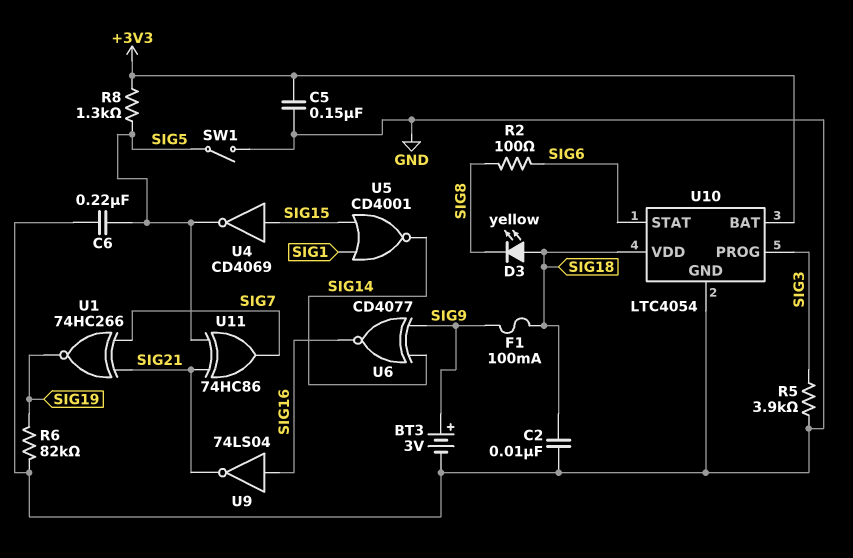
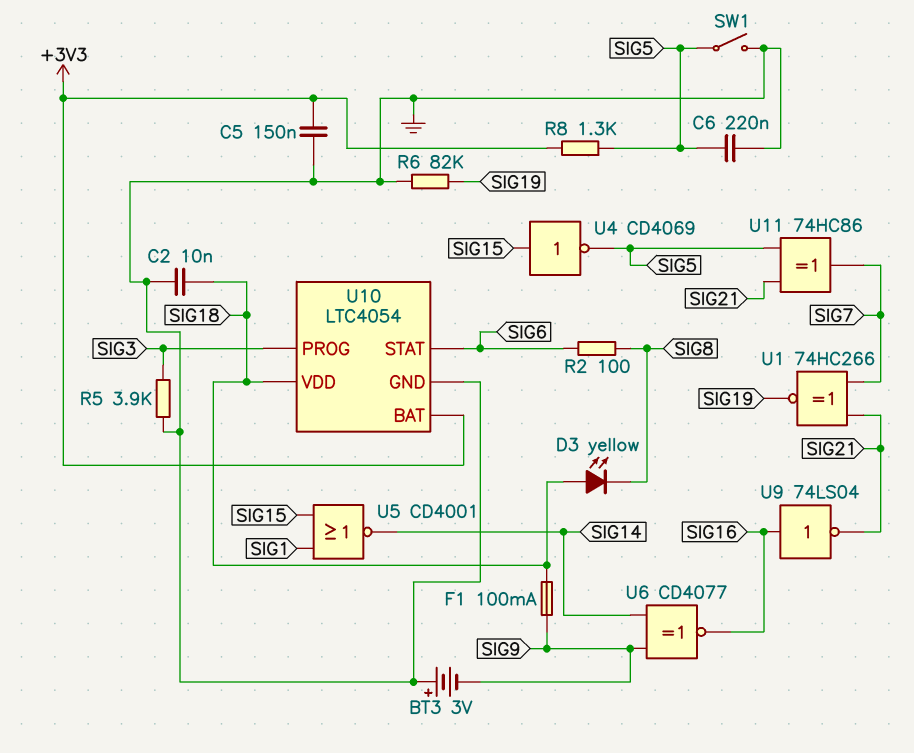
BT3: 3V (plus SIG9, minus GND) -> 3V (plus GND, minus SIG9)

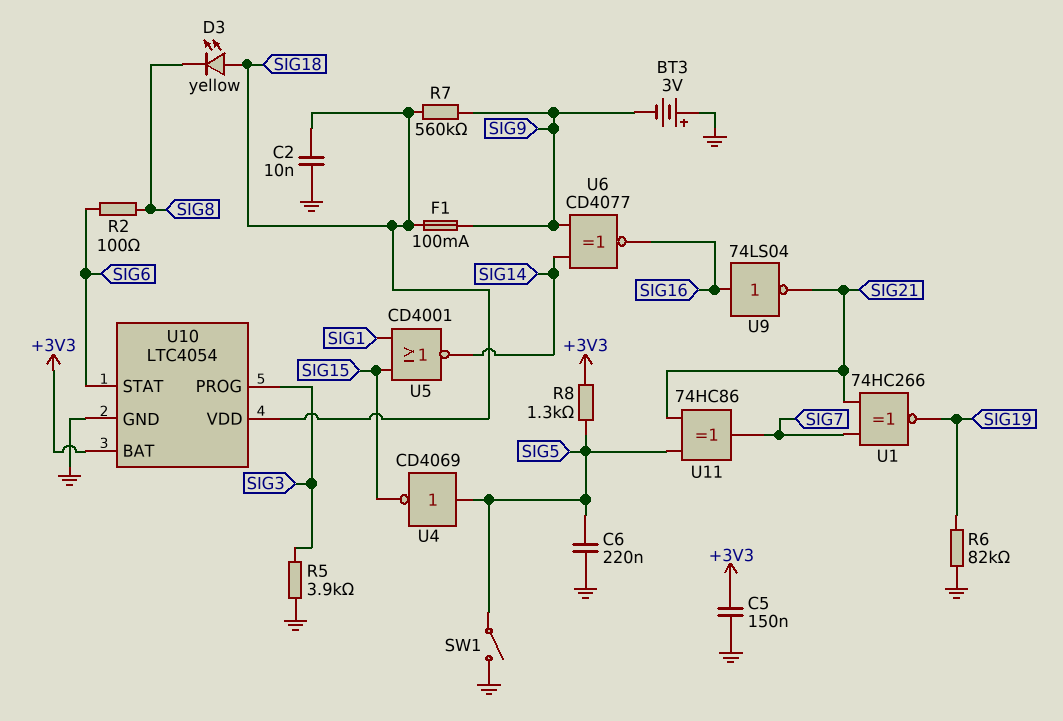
R7: none -> 560k (SIG9, SIG18)
U4: NOT CD4069 (in SIG15, out SIG5) -> NOT CD4069 (in SIG5, out SIG15)

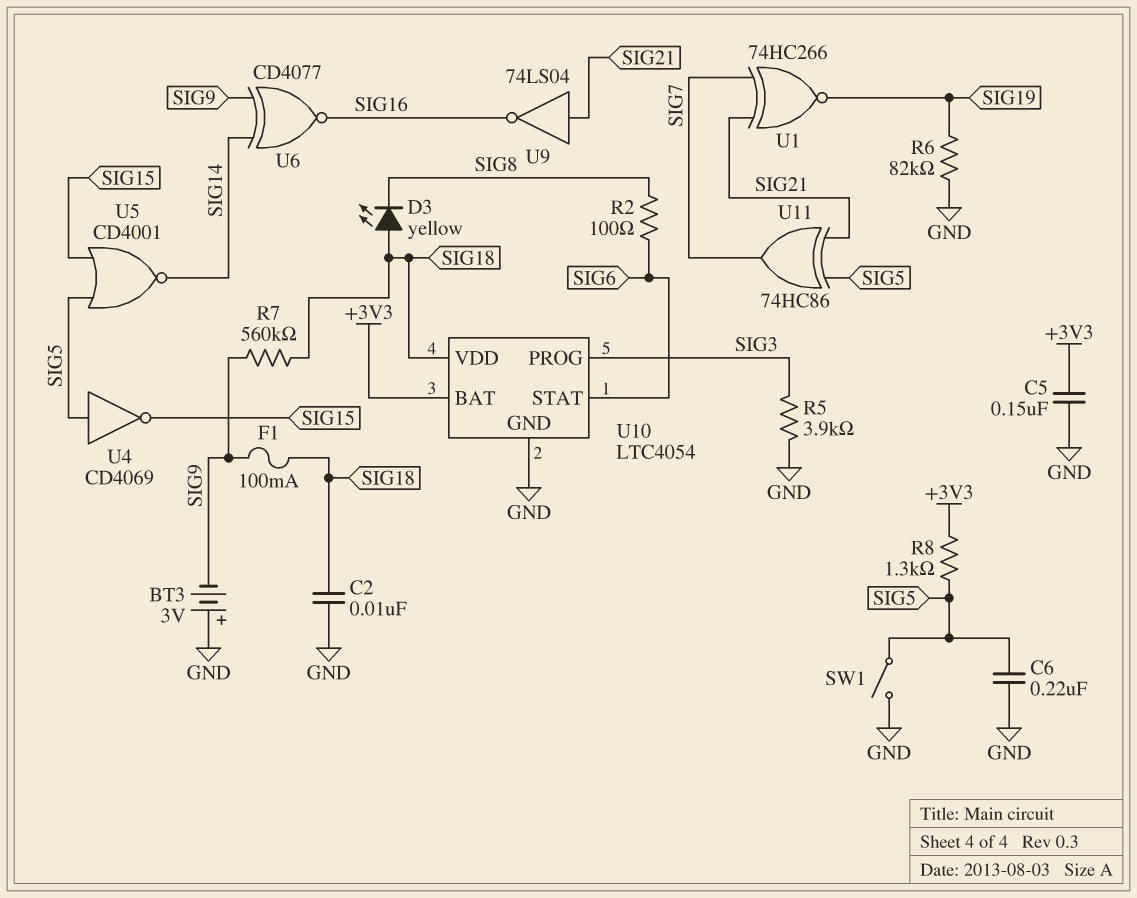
U5: NOR CD4001 (in SIG1, in SIG15, out SIG14) -> NOR CD4001 (in SIG5, in SIG15, out SIG14)
U9: NOT 74LS04 (in SIG16, out SIG21) -> NOT 74LS04 (in SIG21, out SIG16)

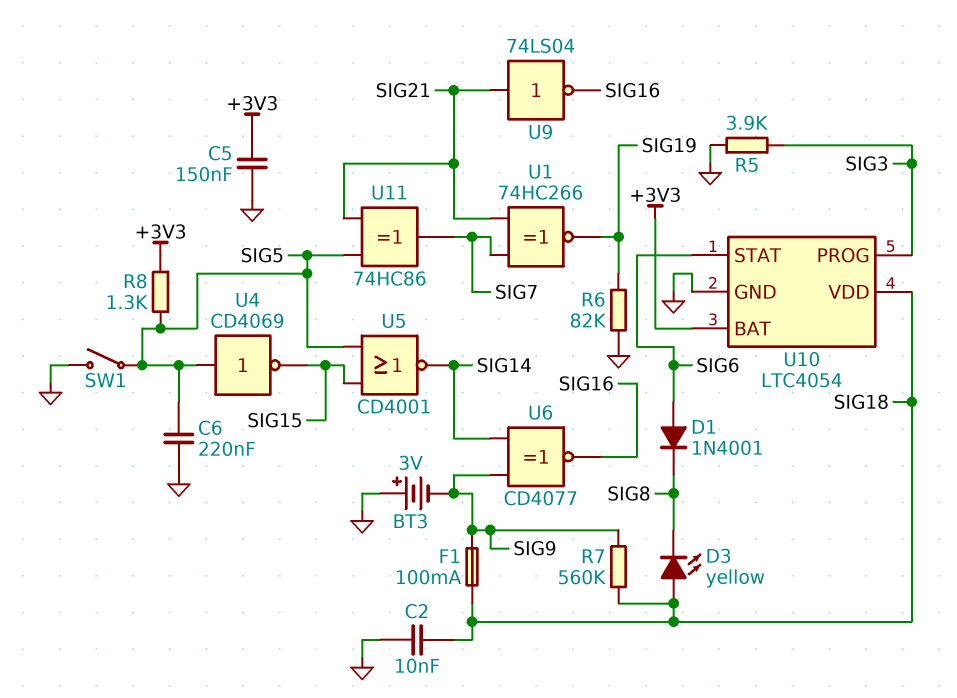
D1: none -> diode 1N4001 (A SIG6, K SIG8)
R2: 100 (SIG6, SIG8) -> none

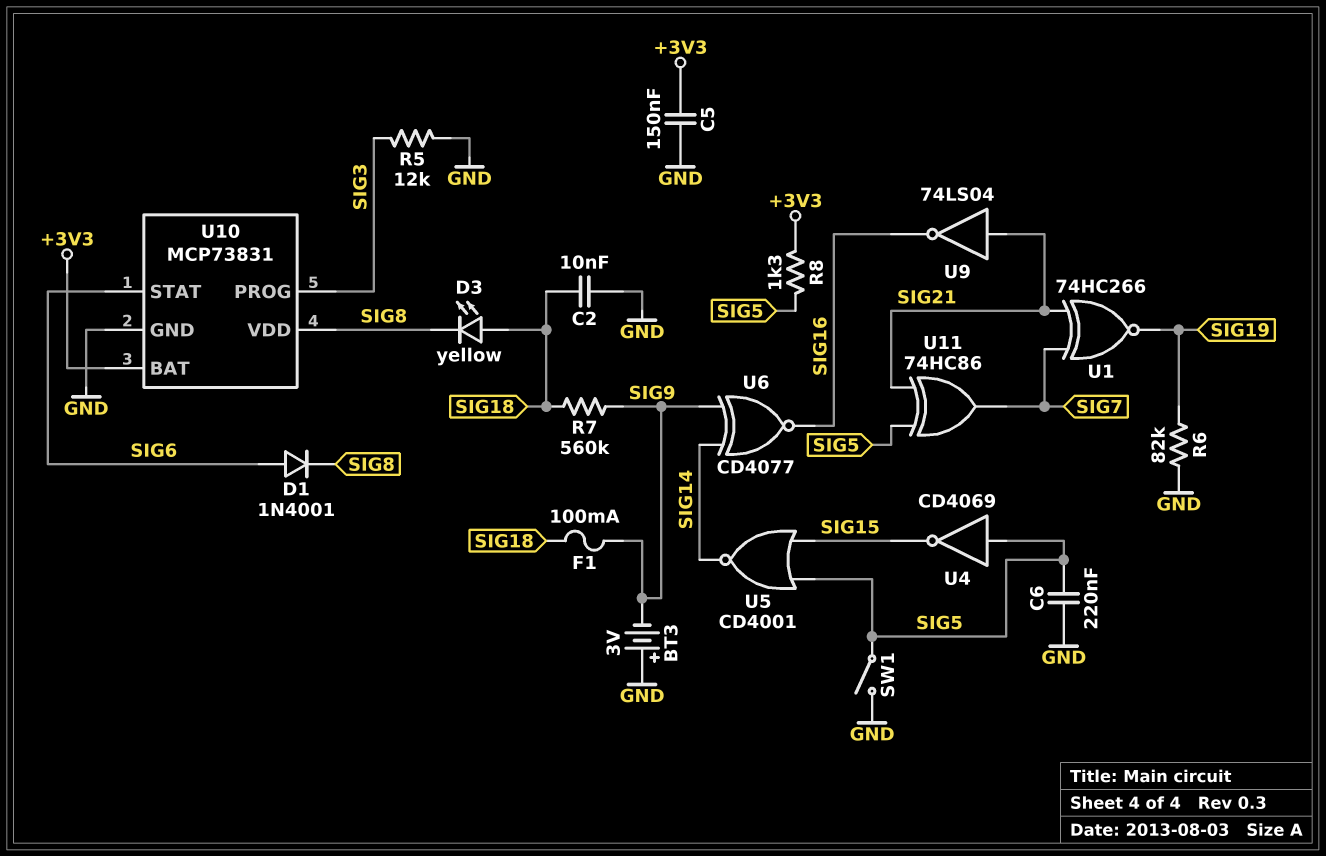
R5: 3.9k (GND, SIG3) -> 12k (GND, SIG3)
U10: LTC4054 -> MCP73831
U10 pin VDD: SIG18 -> SIG8

